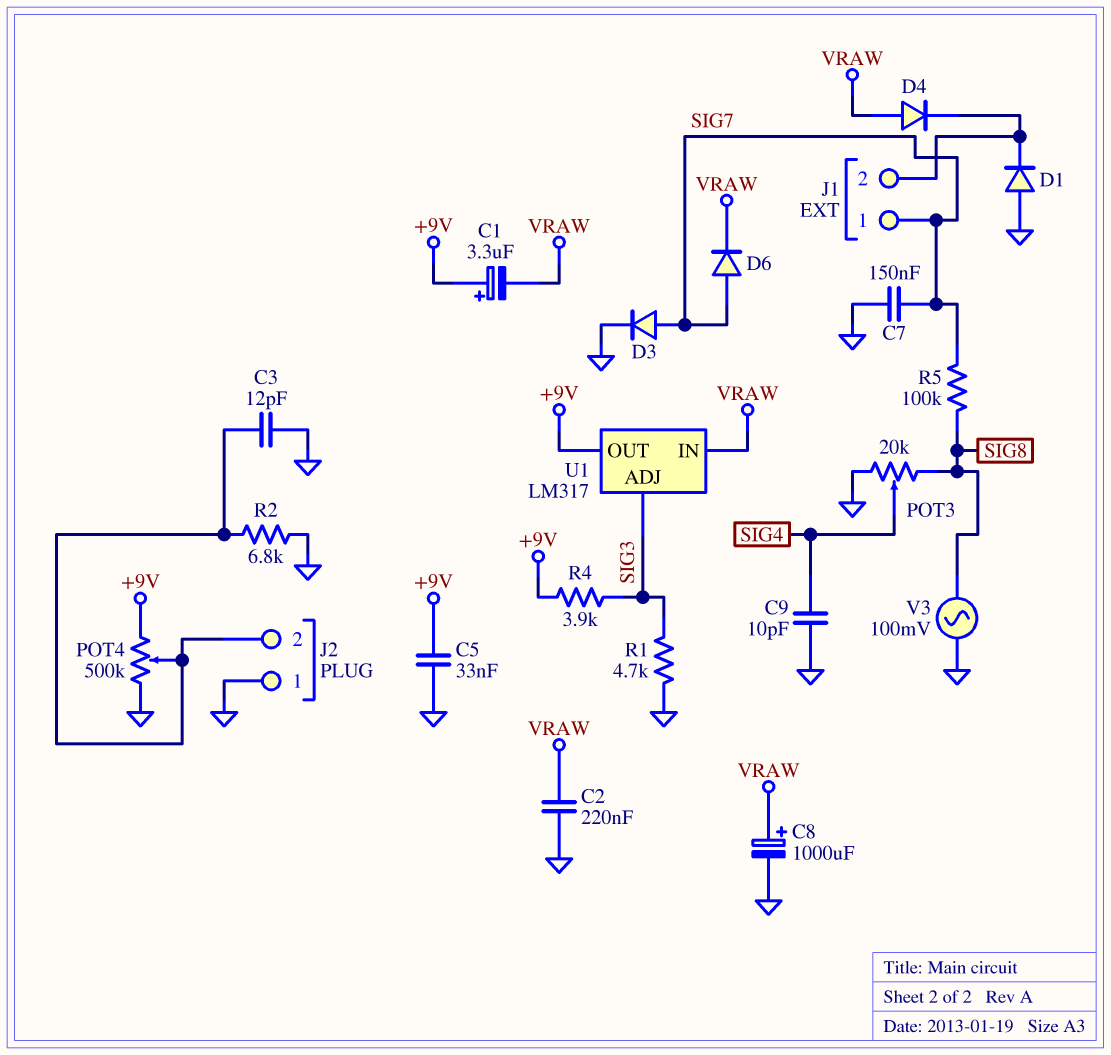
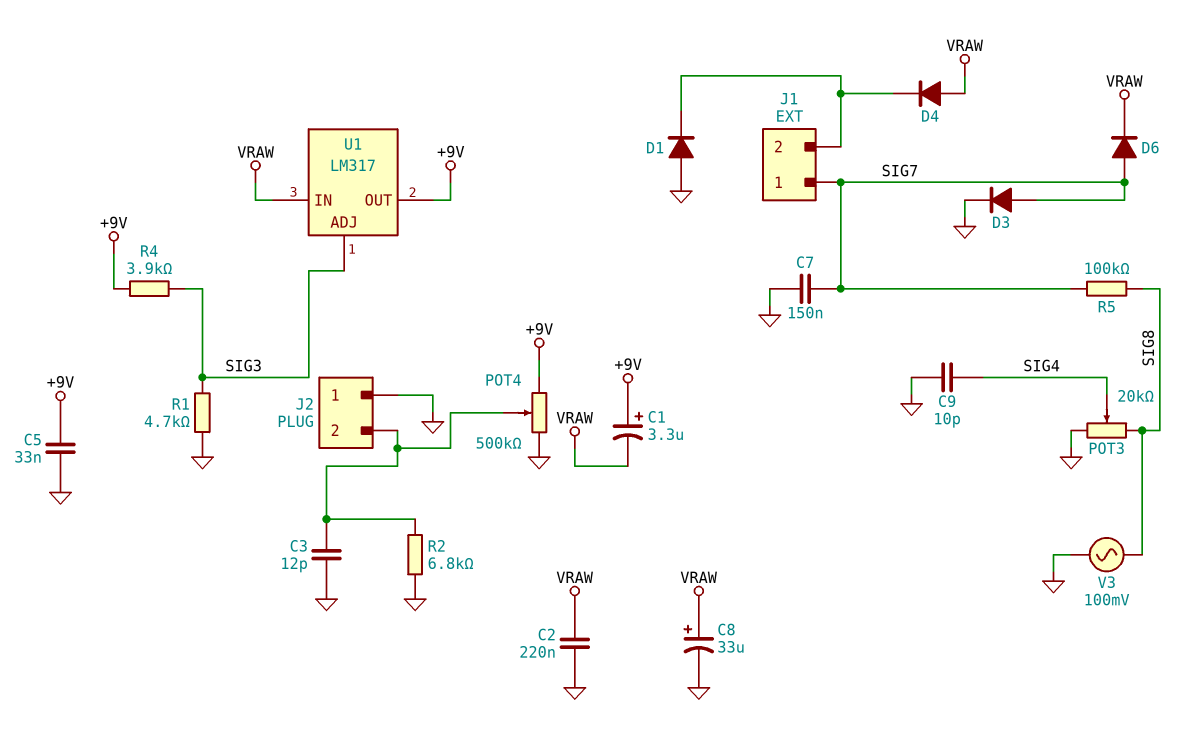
C8: 1000uF (plus VRAW, minus GND) -> 33uF (plus VRAW, minus GND)

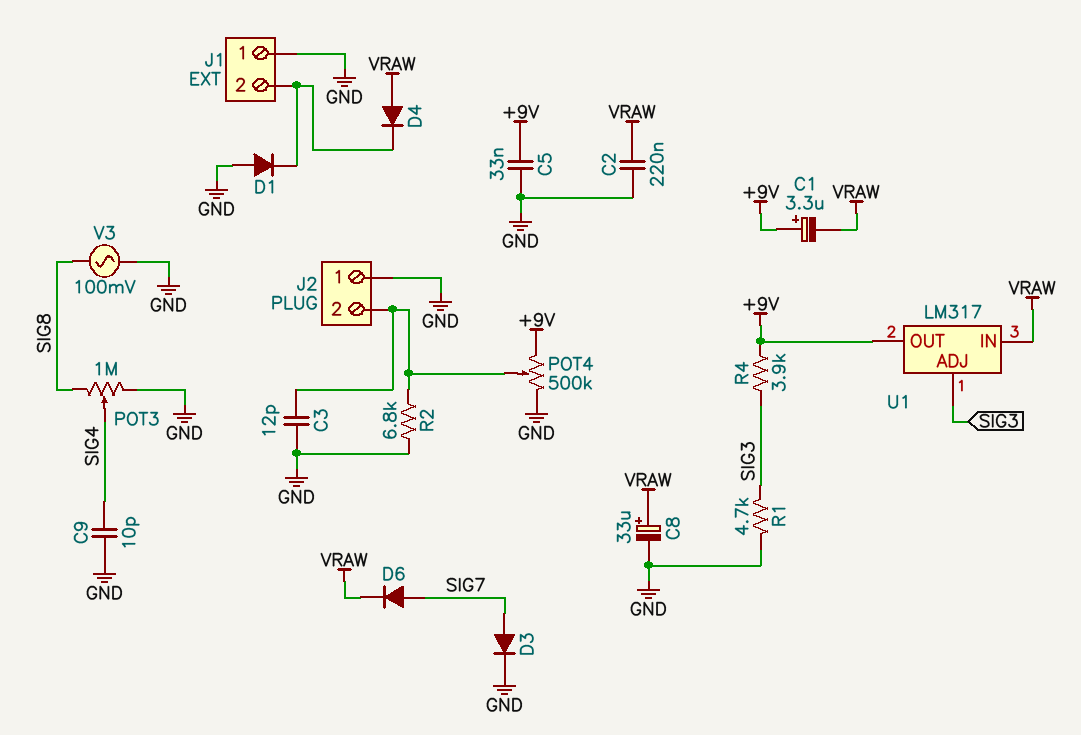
C7: 150nF (GND, SIG7) -> none
J1 pin 1: SIG7 -> GND
POT3: 20k (GND, SIG8, wiper SIG4) -> 1M (GND, SIG8, wiper SIG4)
R5: 100k (SIG7, SIG8) -> none

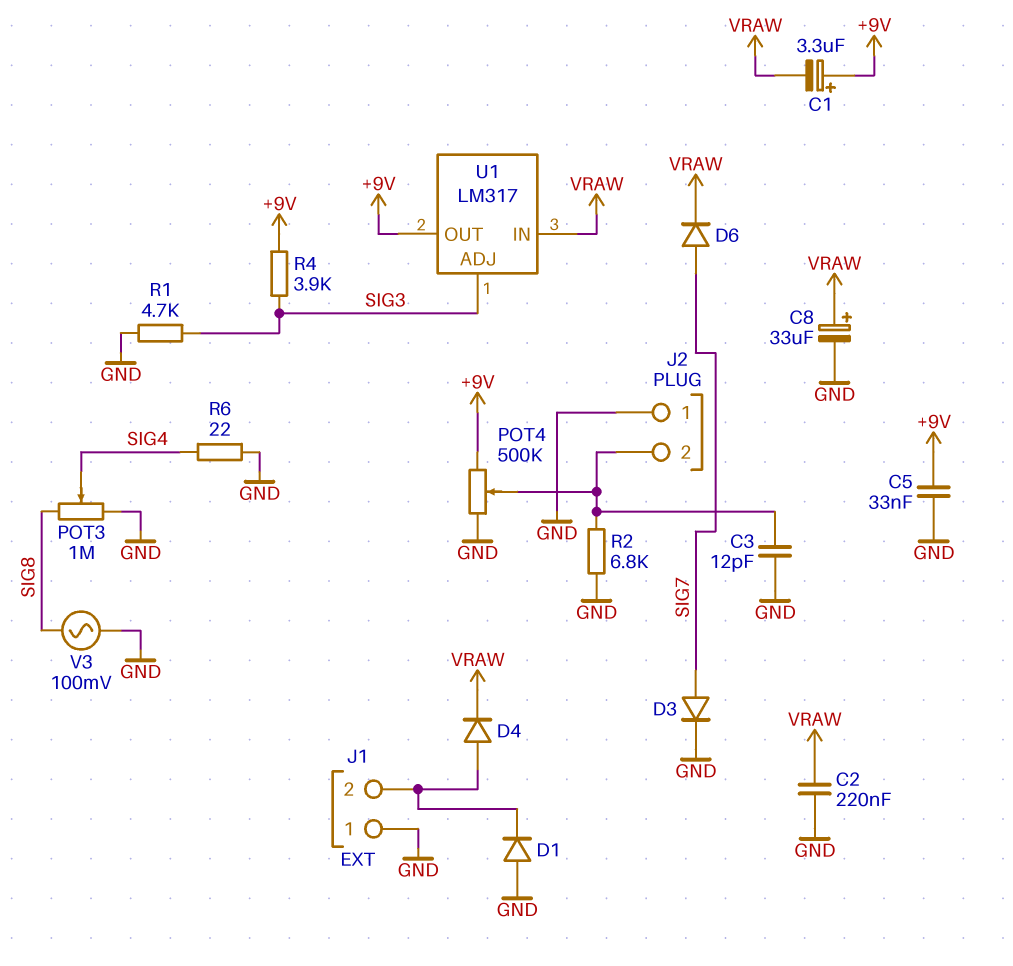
C9: 10pF (GND, SIG4) -> none
D4: diode (A VRAW, K J1/2) -> diode (A J1/2, K VRAW)
R6: none -> 22 (GND, SIG4)

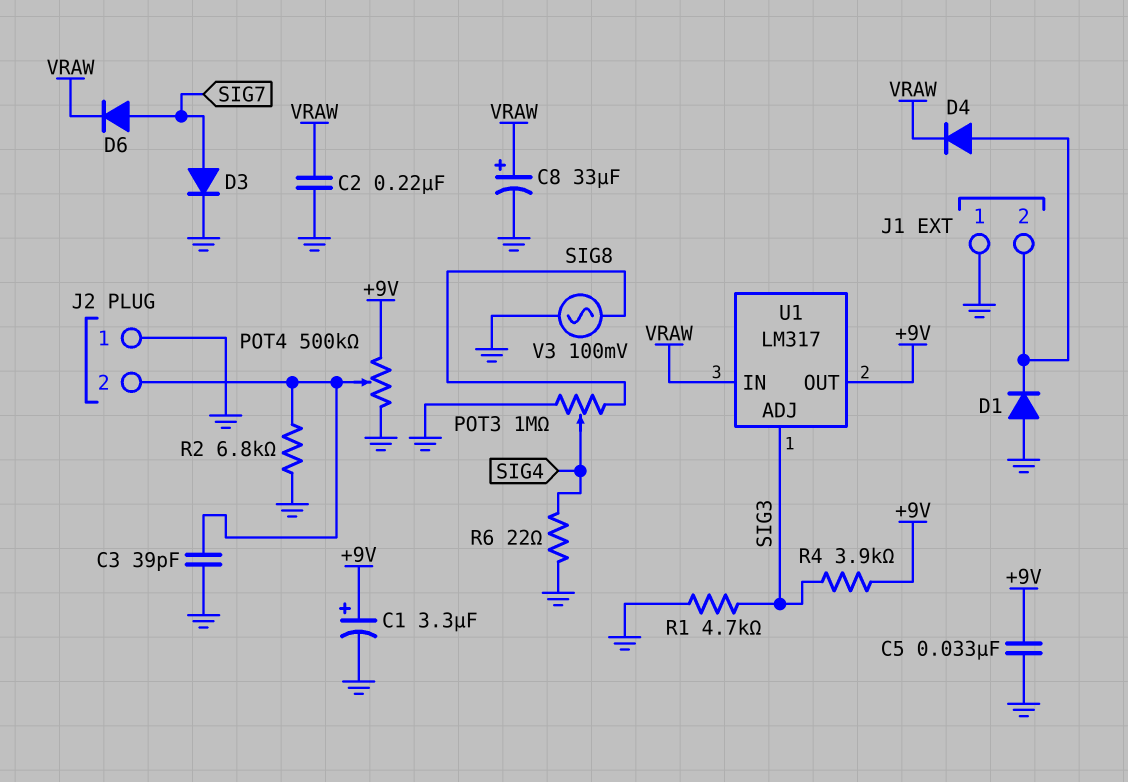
C1: 3.3uF (plus +9V, minus VRAW) -> 3.3uF (plus +9V, minus GND)
C3: 12pF (GND, J2/2) -> 39pF (GND, J2/2)

